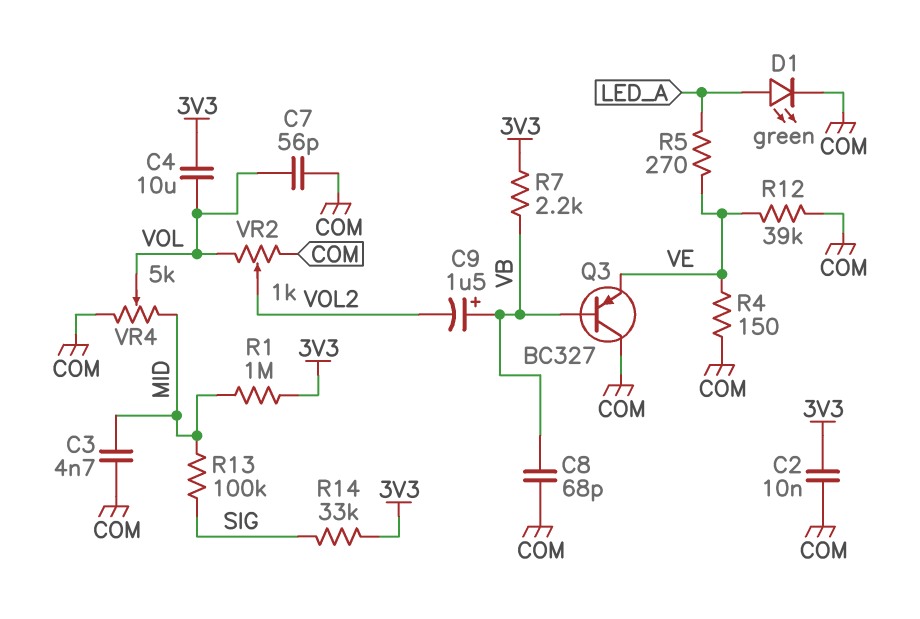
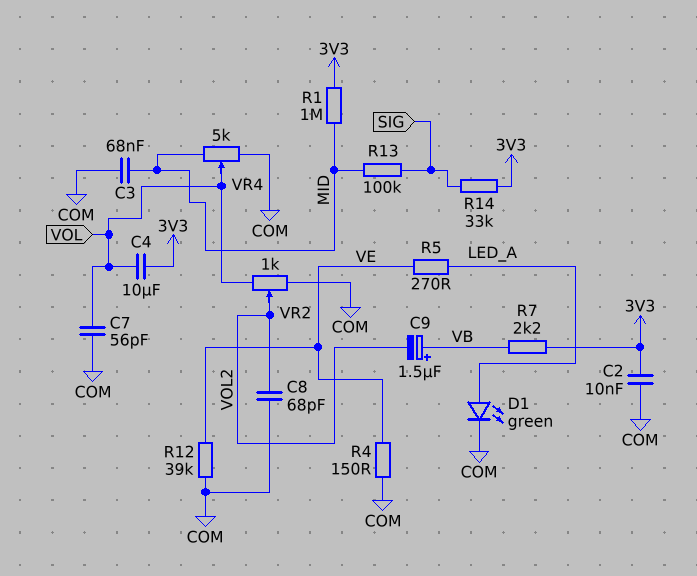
C3: 4.7nF (COM, MID) -> 68nF (COM, MID)
C8: 68pF (COM, VB) -> 68pF (COM, VOL2)
Q3: PNP BC327 (B VB, C COM, E VE) -> none

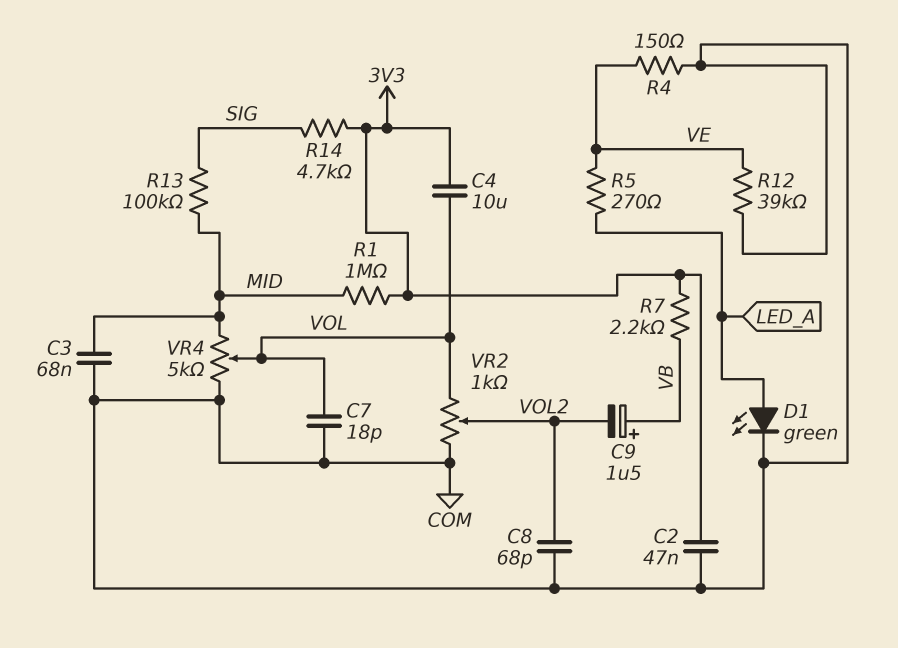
C2: 10nF (3V3, COM) -> 47nF (3V3, COM)
C7: 56pF (COM, VOL) -> 18pF (COM, VOL)
R14: 33k (3V3, SIG) -> 4.7k (3V3, SIG)

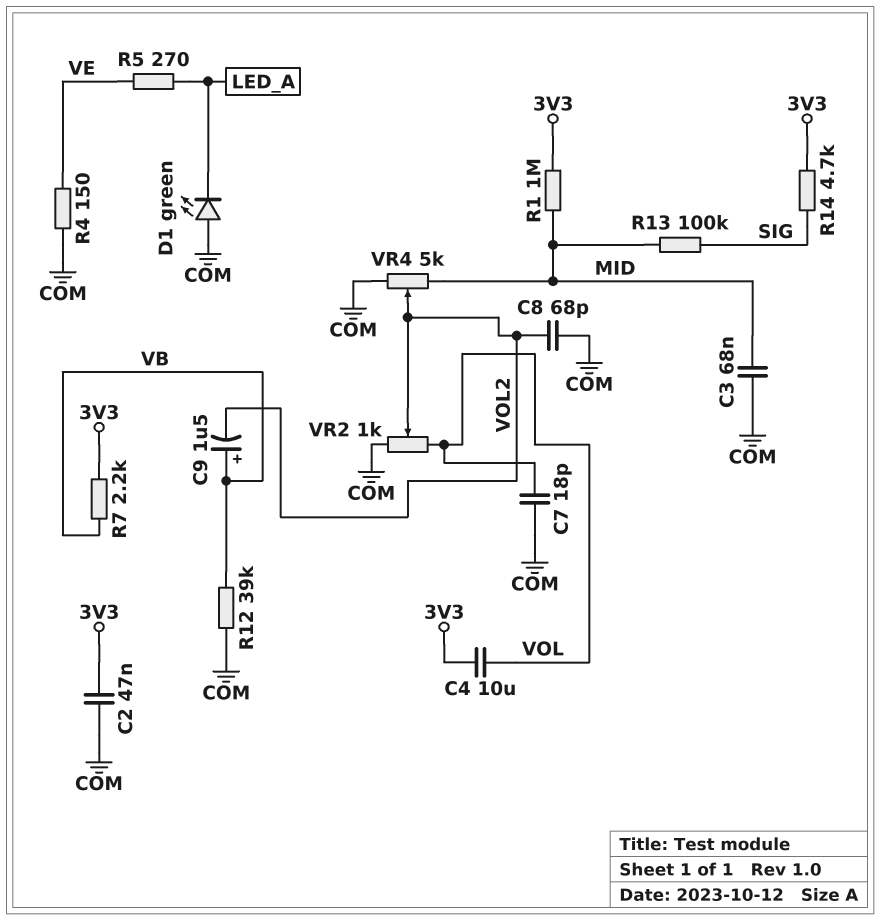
D1: LED green (A LED_A, K COM) -> LED green (A COM, K LED_A)
R12: 39k (COM, VE) -> 39k (COM, VB)
VR4: 5k (COM, MID, wiper VOL) -> 5k (COM, MID, wiper VOL2)

